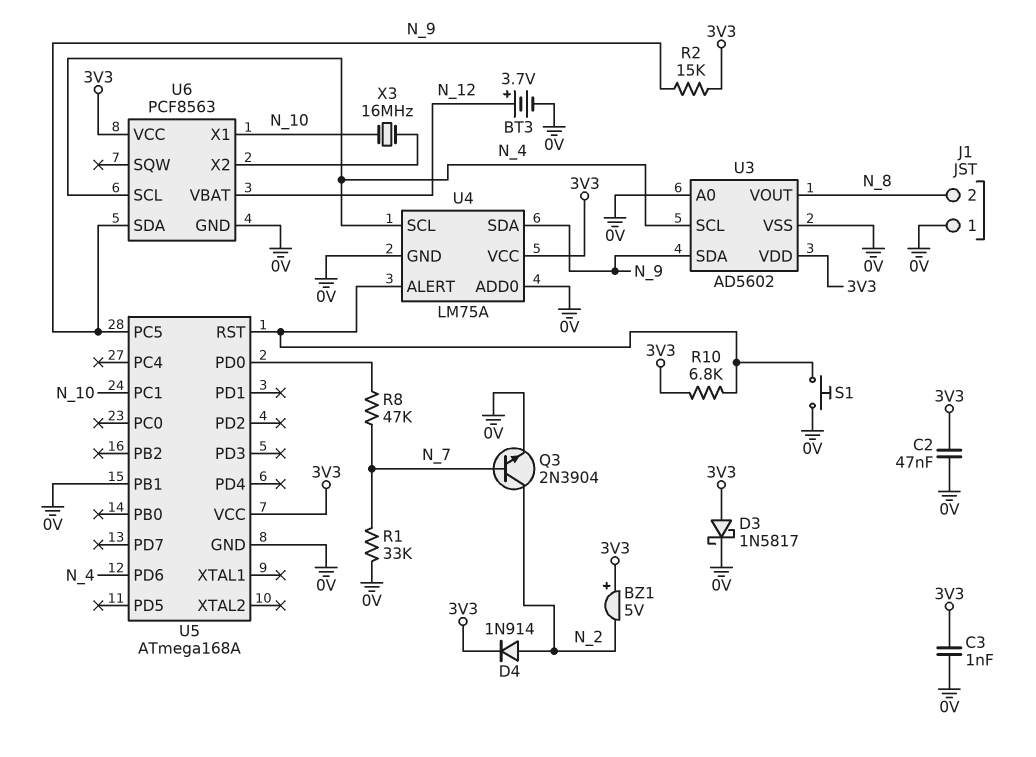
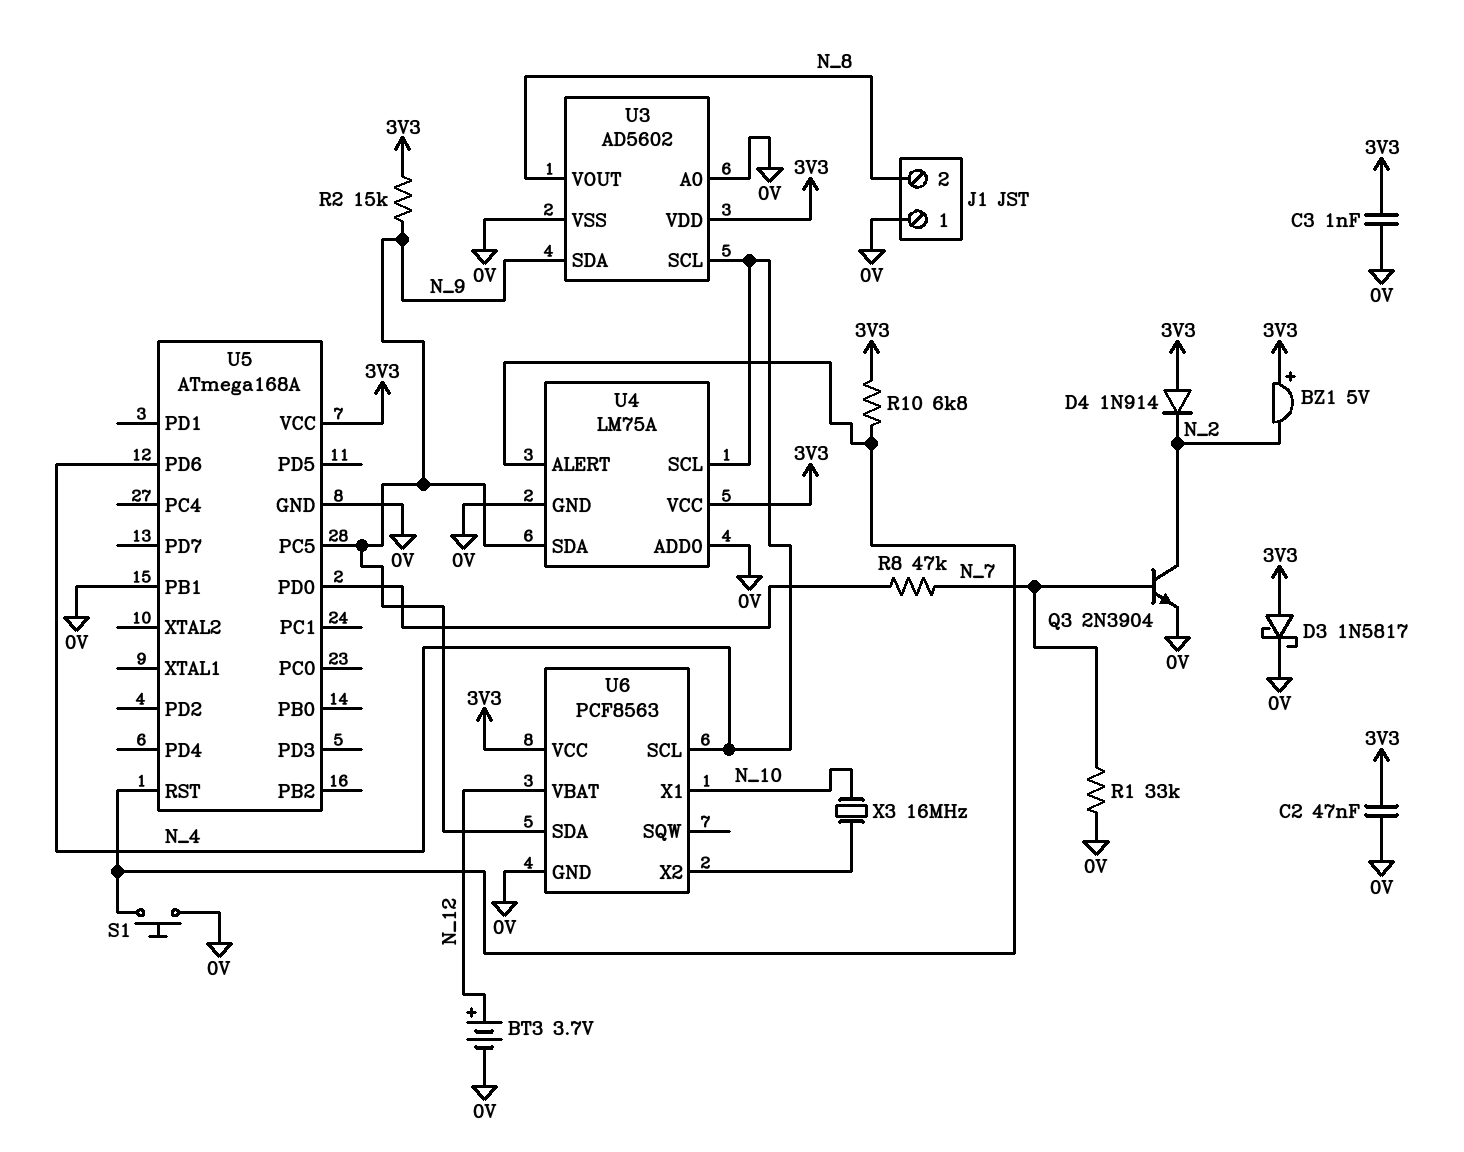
D4: diode 1N914 (A N_2, K 3V3) -> diode 1N914 (A 3V3, K N_2)
U5 pin PC1: N_10 -> none

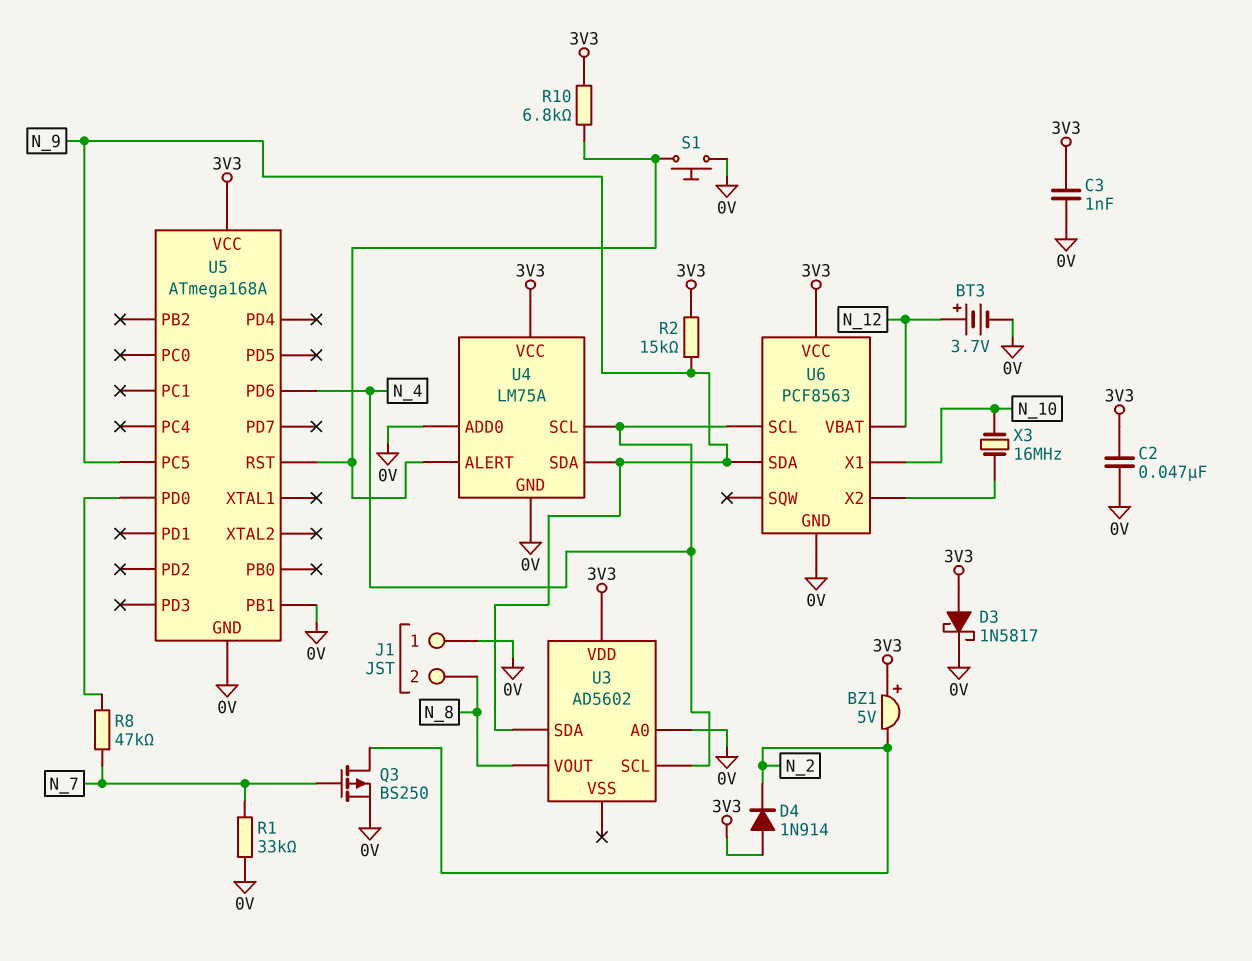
Q3: NPN 2N3904 (B N_7, C N_2, E 0V) -> PMOS BS250 (G N_7, D N_2, S 0V)
U3 pin VSS: 0V -> none

